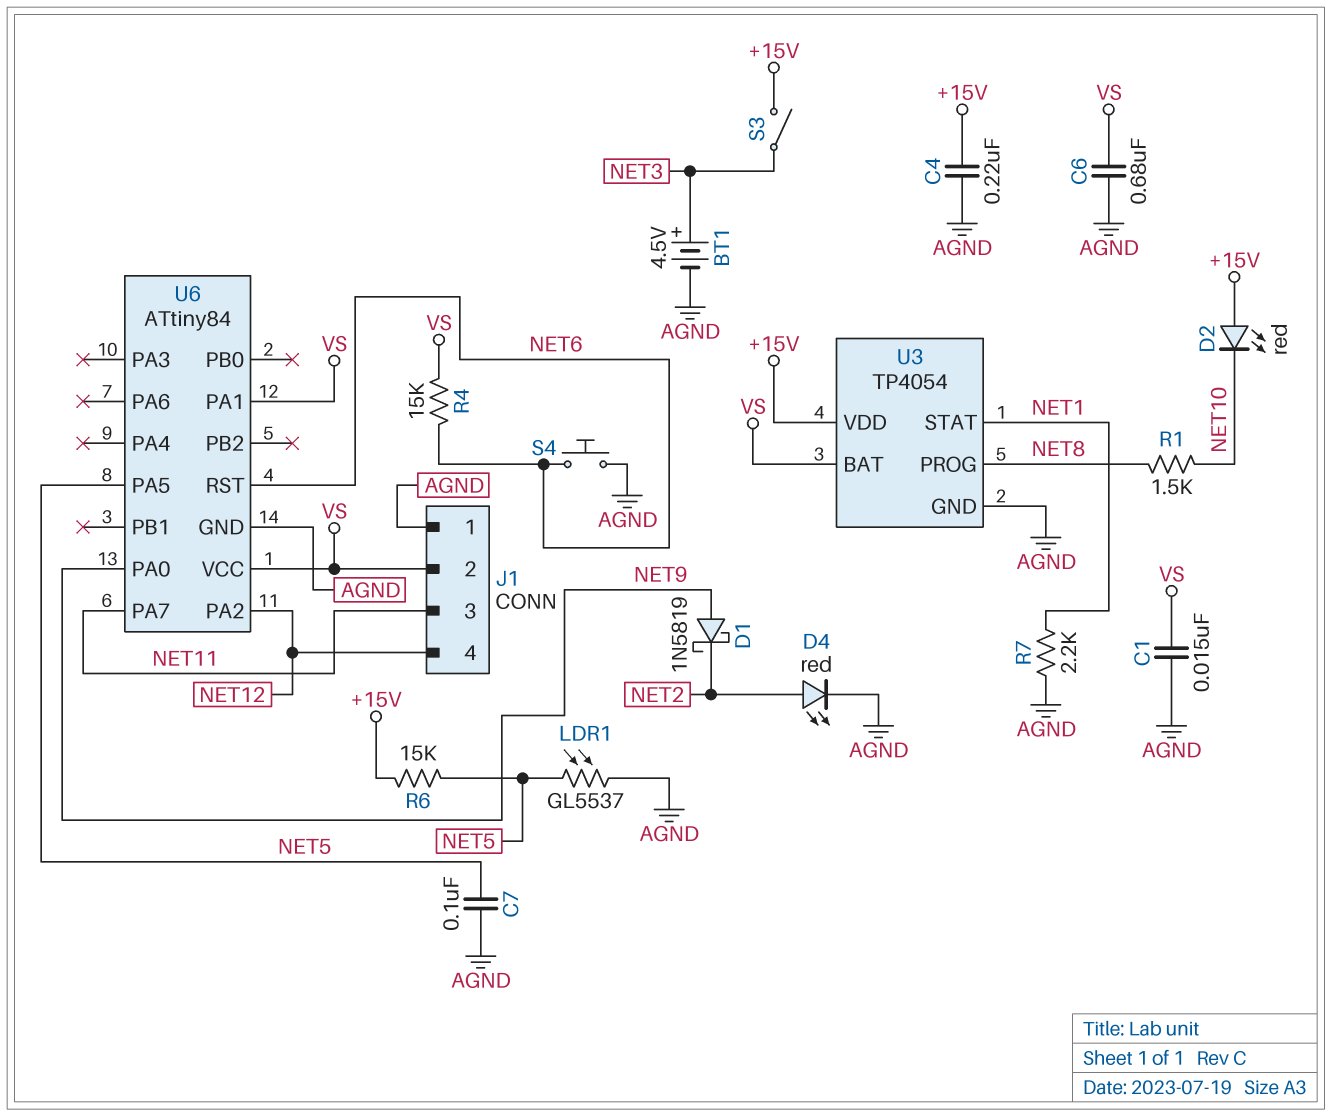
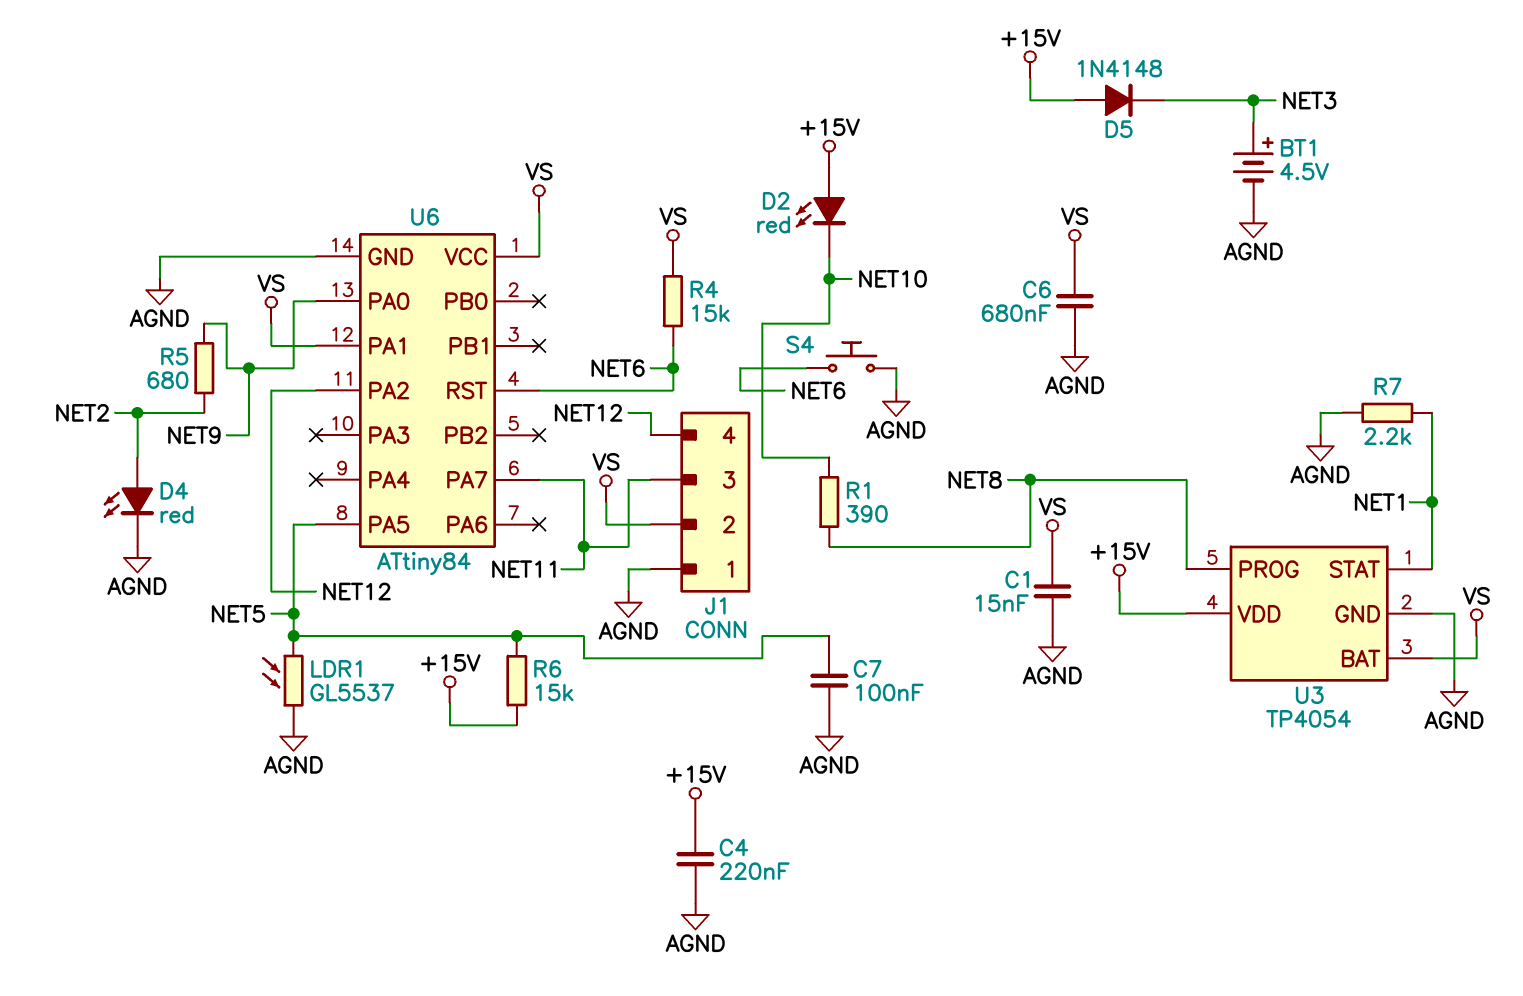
D1: schottky 1N5819 (A NET9, K NET2) -> none
D5: none -> diode 1N4148 (A +15V, K NET3)
R1: 1.5k (NET8, NET10) -> 390 (NET8, NET10)
R5: none -> 680 (NET2, NET9)
S3: switch (+15V, NET3) -> none

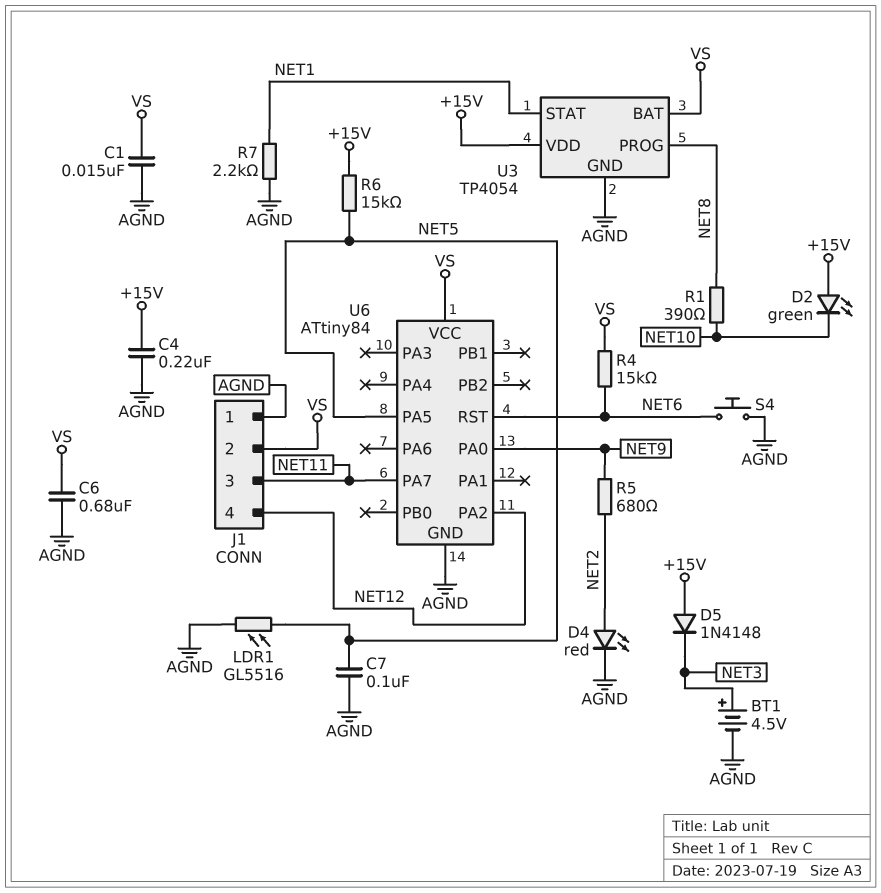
D2: LED red (A +15V, K NET10) -> LED green (A +15V, K NET10)
LDR1: GL5537 (AGND, NET5) -> GL5516 (AGND, NET5)
U6 pin PA1: VS -> none

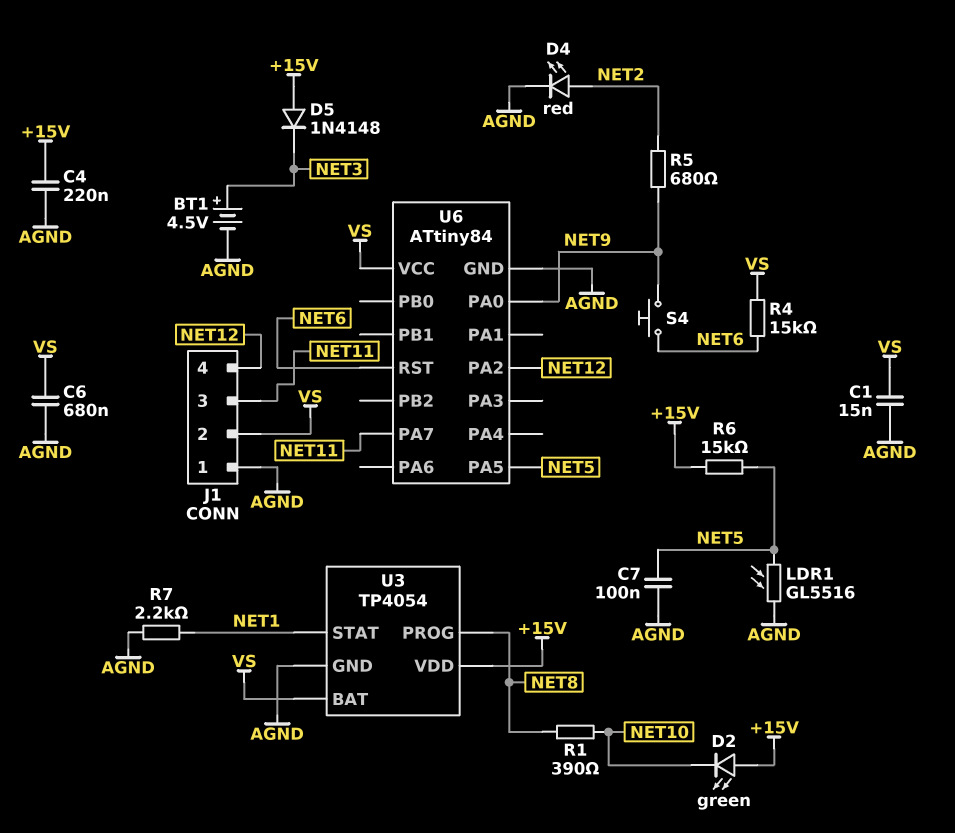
S4: button (AGND, NET6) -> button (NET6, NET9)

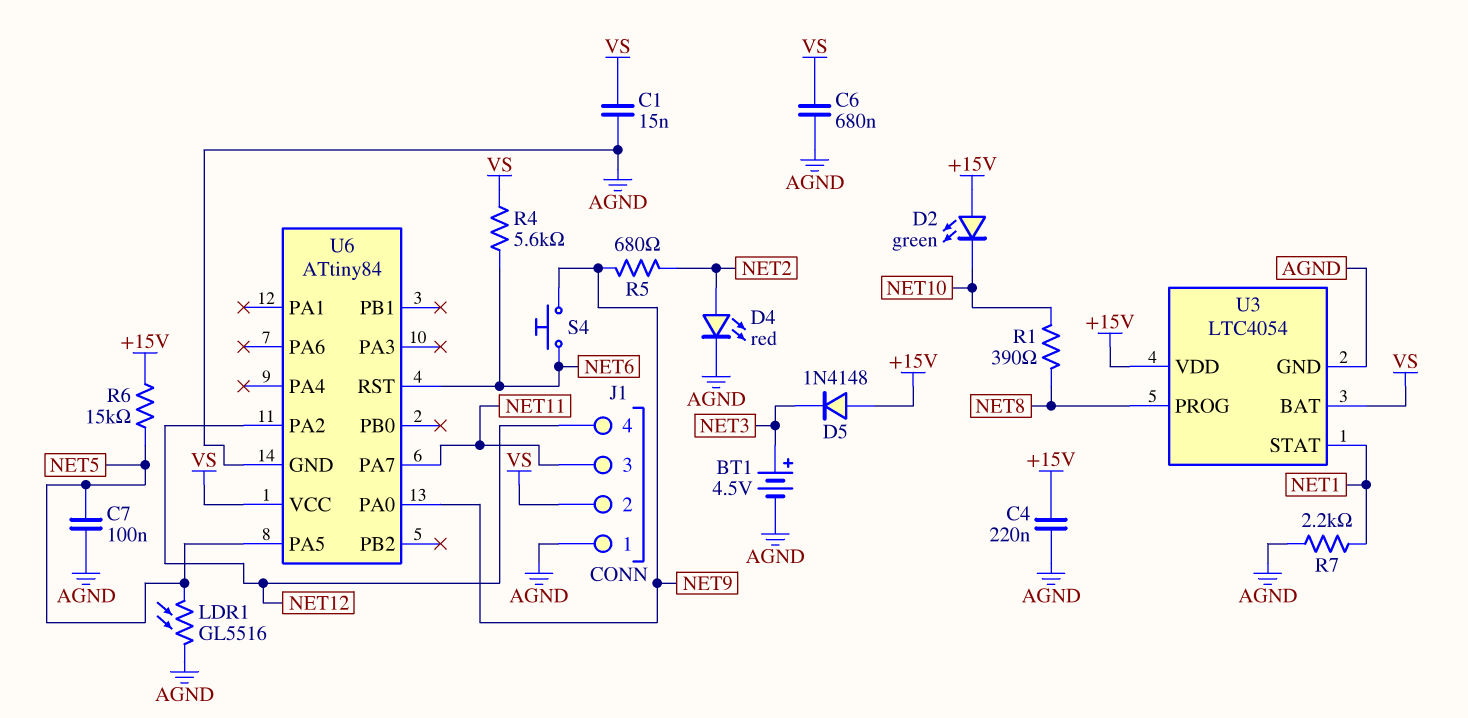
R4: 15k (NET6, VS) -> 5.6k (NET6, VS)
U3: TP4054 -> LTC4054

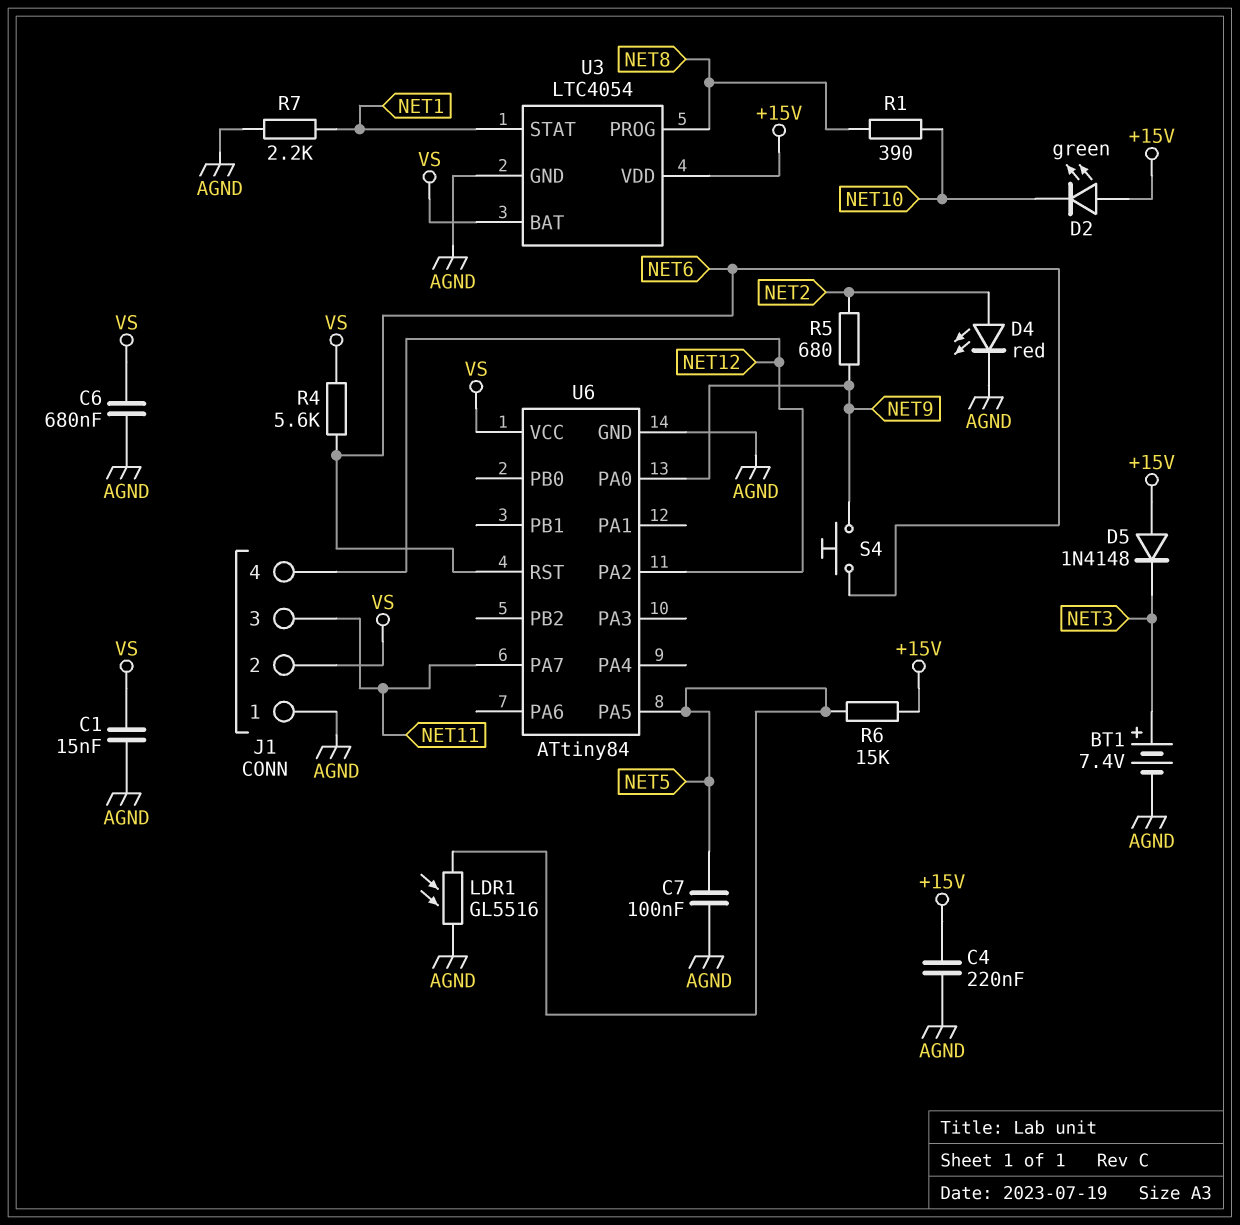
BT1: 4.5V (plus NET3, minus AGND) -> 7.4V (plus NET3, minus AGND)

